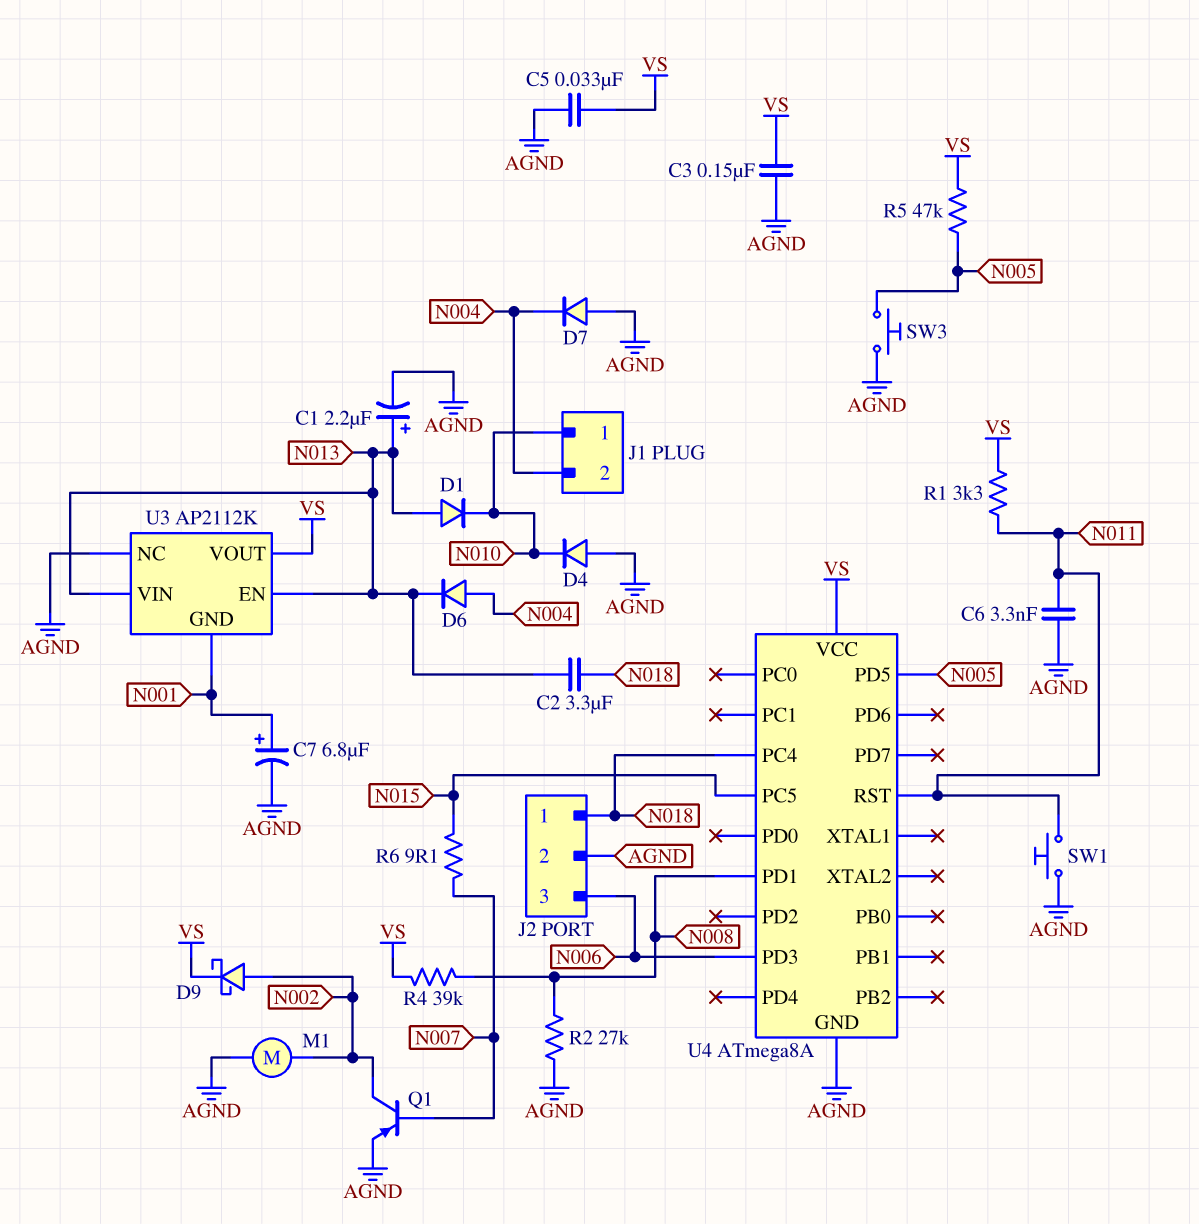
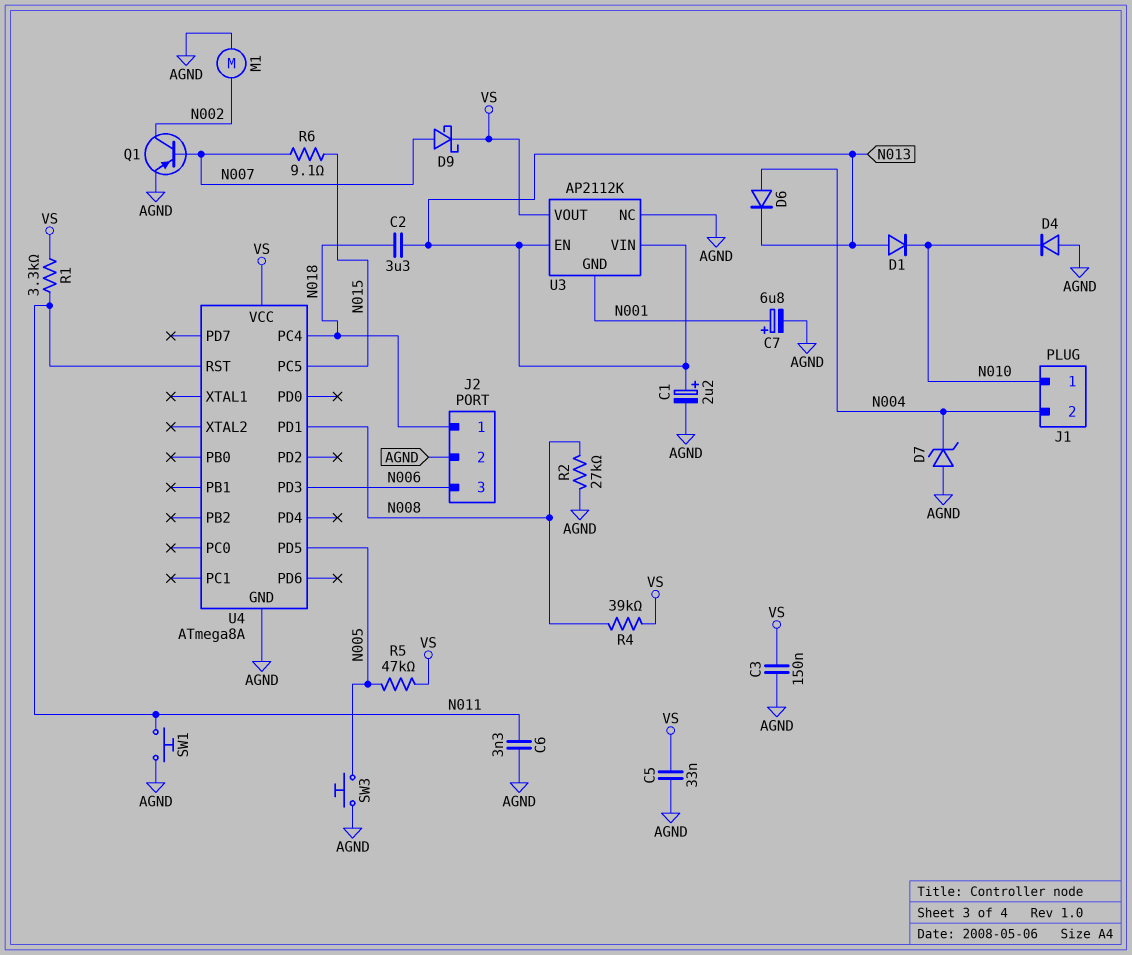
D7: diode (A AGND, K N004) -> zener (A AGND, K N004)
D9: schottky (A N002, K VS) -> schottky (A N007, K VS)

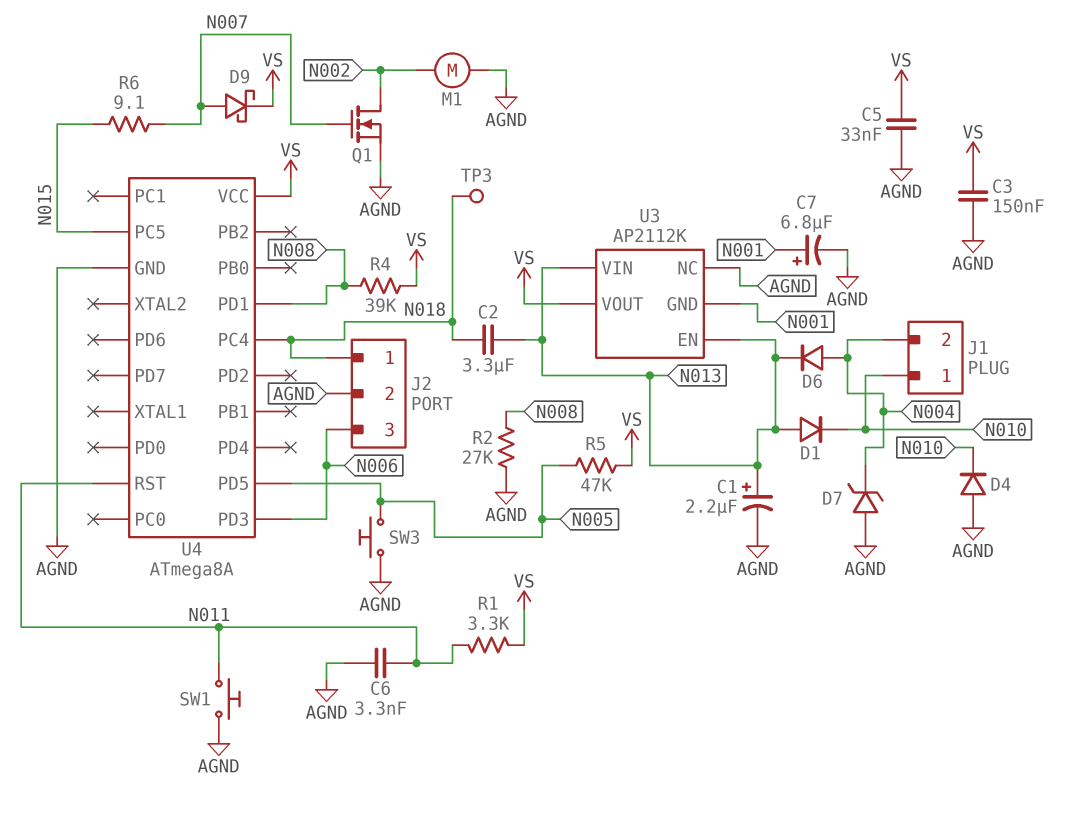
Q1: PNP (B N007, C N002, E AGND) -> NMOS (G N007, D N002, S AGND)
TP3: none -> test point (N018)

